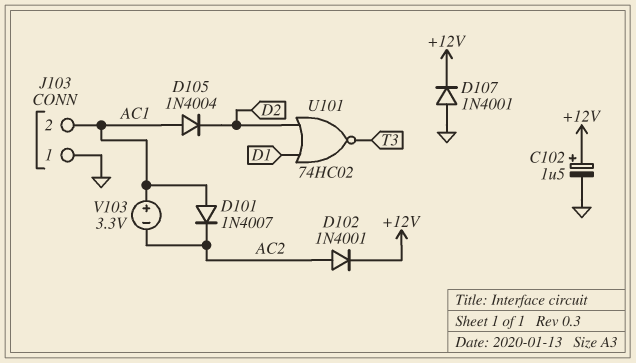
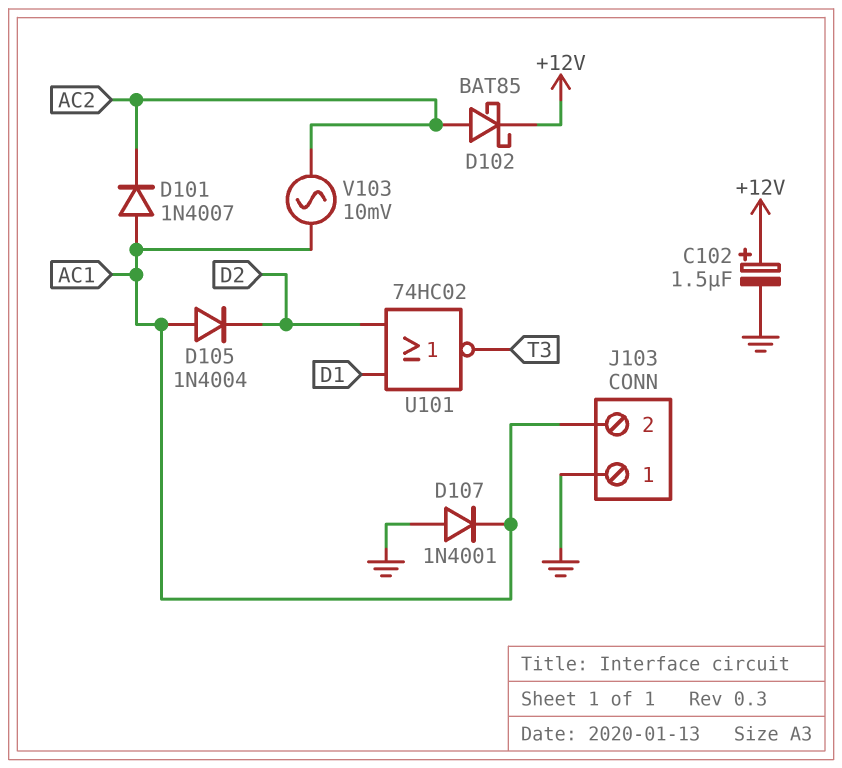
D102: diode 1N4001 (A AC2, K +12V) -> schottky BAT85 (A AC2, K +12V)
D107: diode 1N4001 (A GND, K +12V) -> diode 1N4001 (A GND, K AC1)
V103: 3.3V (plus AC1, minus AC2) -> AC 10mV (AC1, AC2)

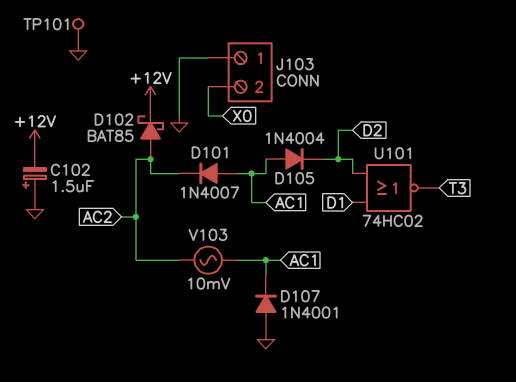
C102: 1.5uF (plus +12V, minus GND) -> 1.5uF (plus GND, minus +12V)
J103 pin 2: AC1 -> X0
TP101: none -> test point (GND)

